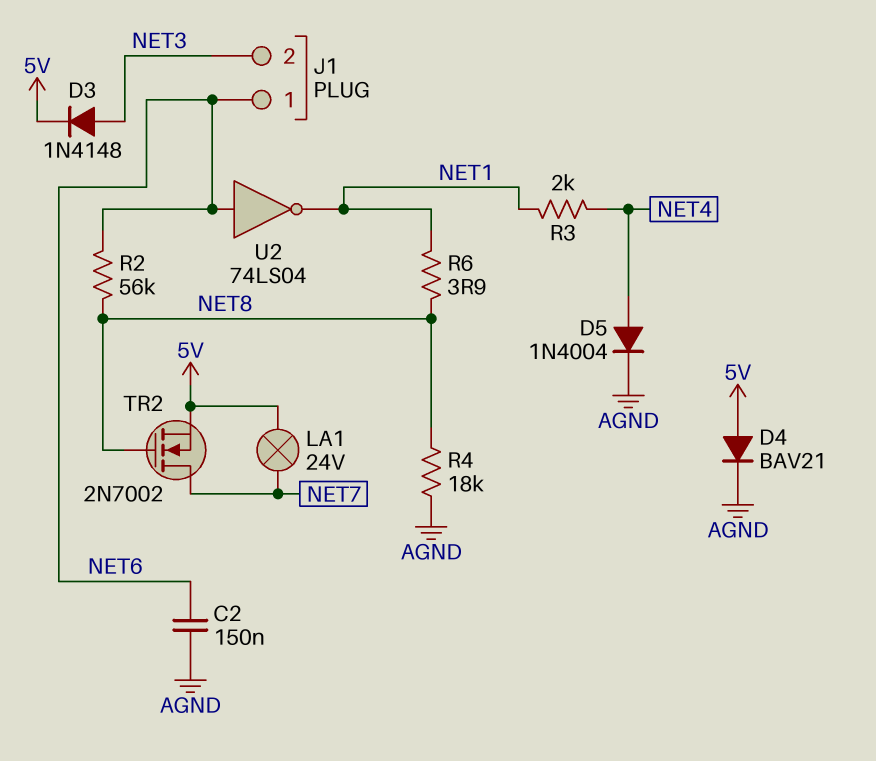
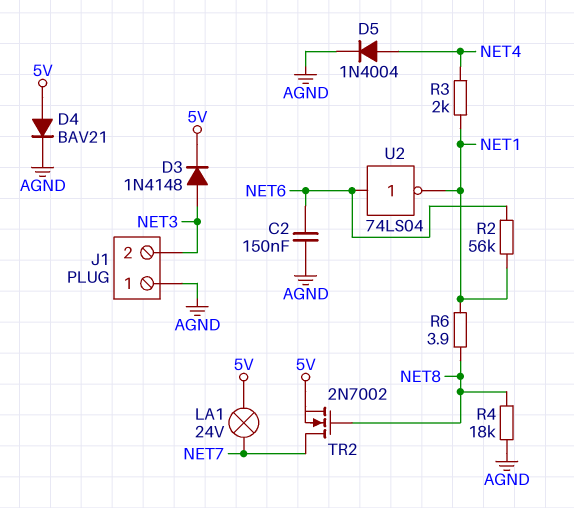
J1 pin 1: NET6 -> AGND
R2: 56k (NET6, NET8) -> 56k (NET1, NET6)

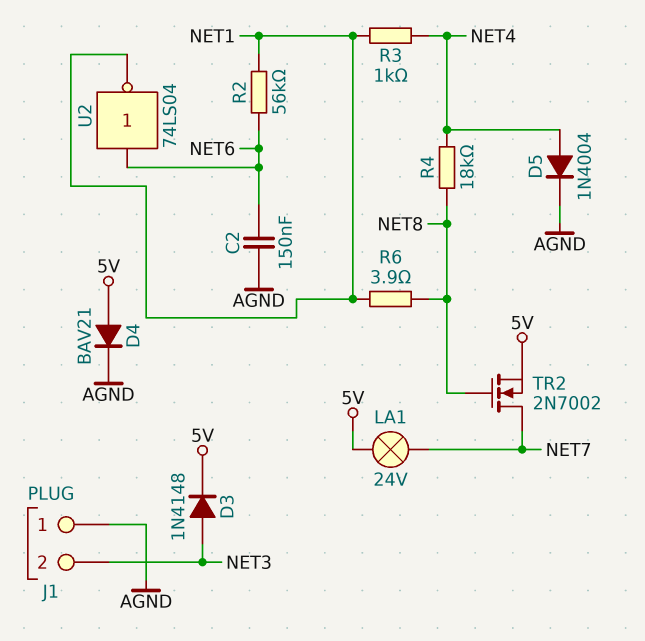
R3: 2k (NET1, NET4) -> 1k (NET1, NET4)
R4: 18k (AGND, NET8) -> 18k (NET4, NET8)

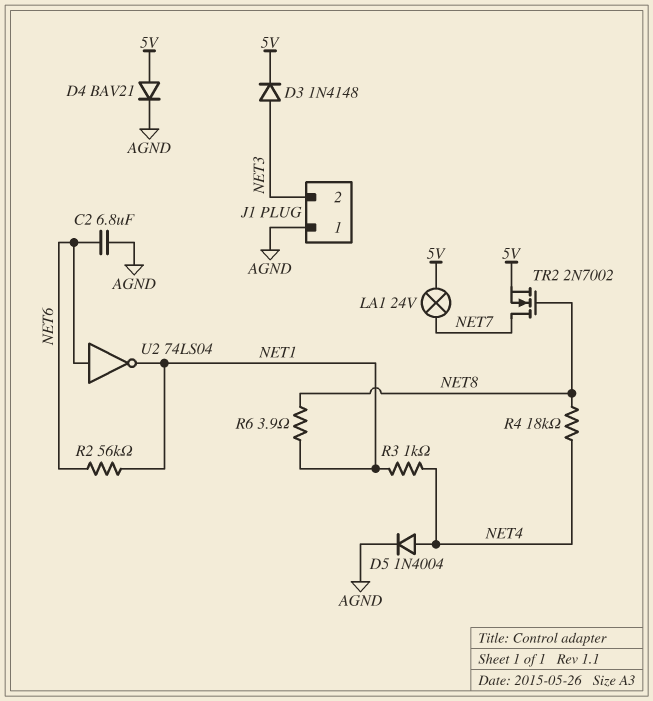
C2: 150nF (AGND, NET6) -> 6.8uF (AGND, NET6)

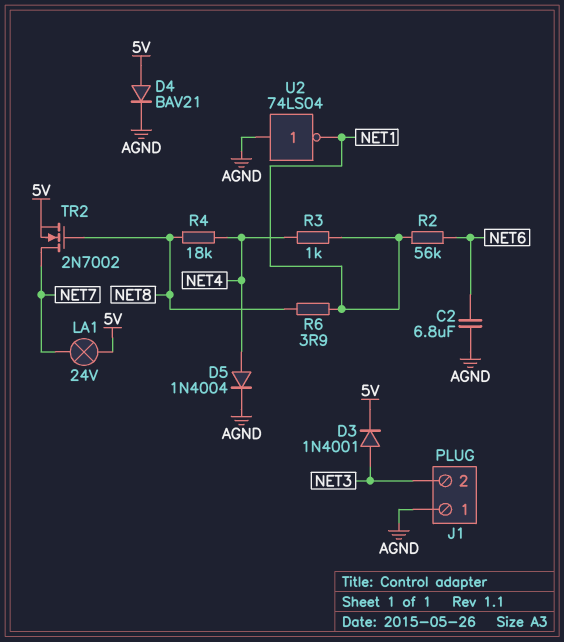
D3: diode 1N4148 (A NET3, K 5V) -> diode 1N4001 (A NET3, K 5V)
U2: NOT 74LS04 (in NET6, out NET1) -> NOT 74LS04 (in AGND, out NET1)

